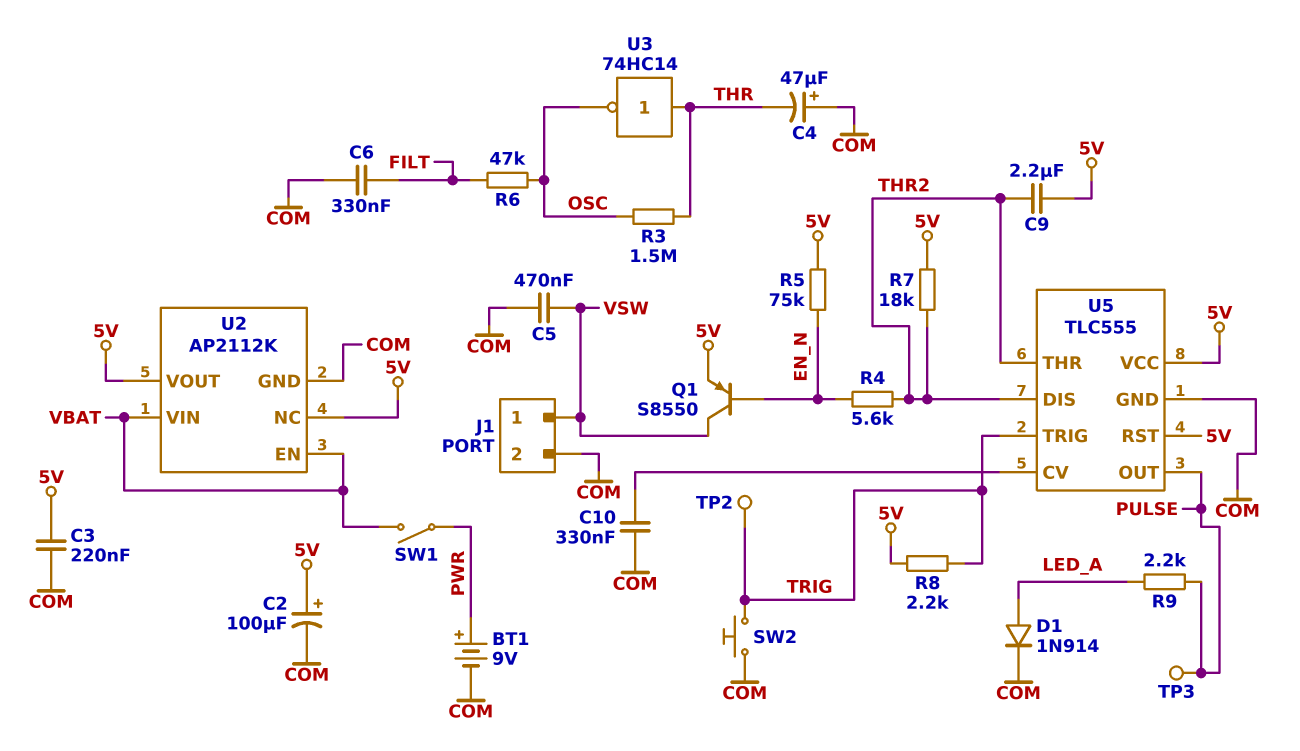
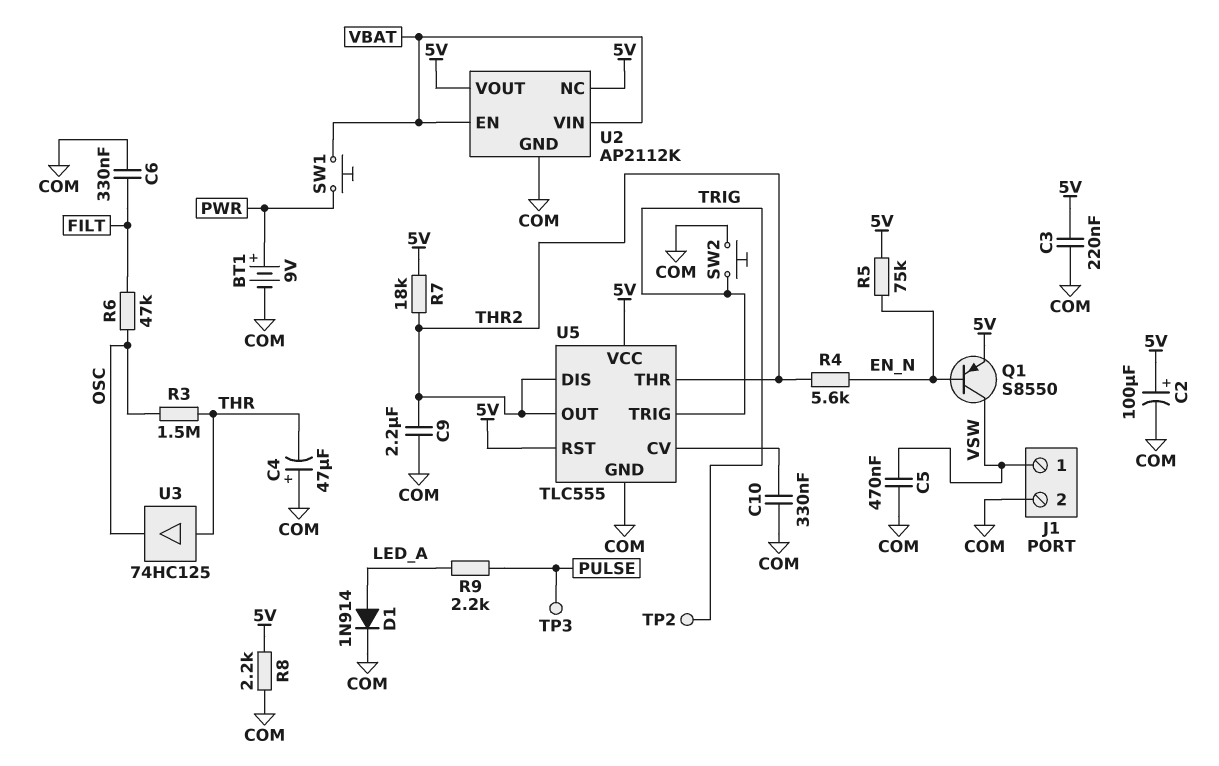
C9: 2.2uF (5V, THR2) -> 2.2uF (COM, THR2)
R8: 2.2k (5V, TRIG) -> 2.2k (5V, COM)
SW1: switch (PWR, VBAT) -> button (PWR, VBAT)
U3: NOT 74HC14 (in THR, out OSC) -> buffer 74HC125 (in THR, out OSC)
U5 pin OUT: PULSE -> THR2

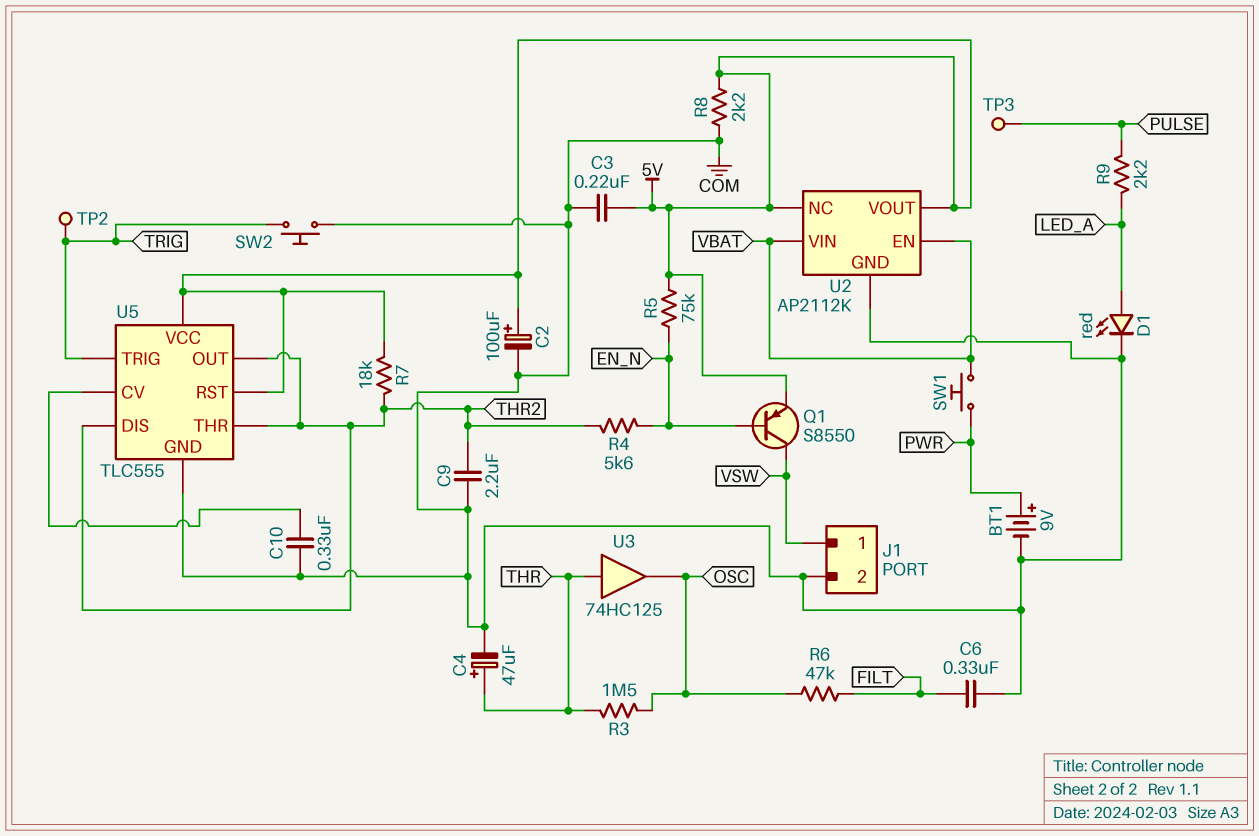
C4: 47uF (plus COM, minus THR) -> 47uF (plus THR, minus COM)
C5: 470nF (COM, VSW) -> none
D1: diode 1N914 (A LED_A, K COM) -> LED red (A LED_A, K COM)

